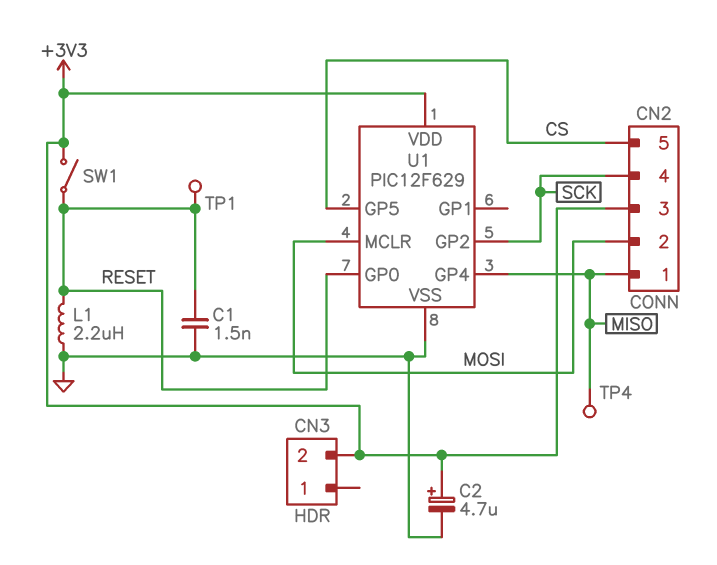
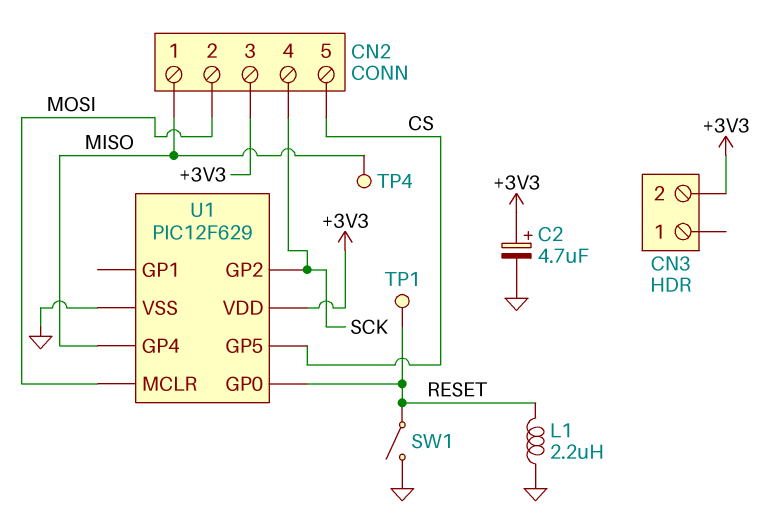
C1: 1.5nF (GND, RESET) -> none
SW1: switch (+3V3, RESET) -> switch (GND, RESET)

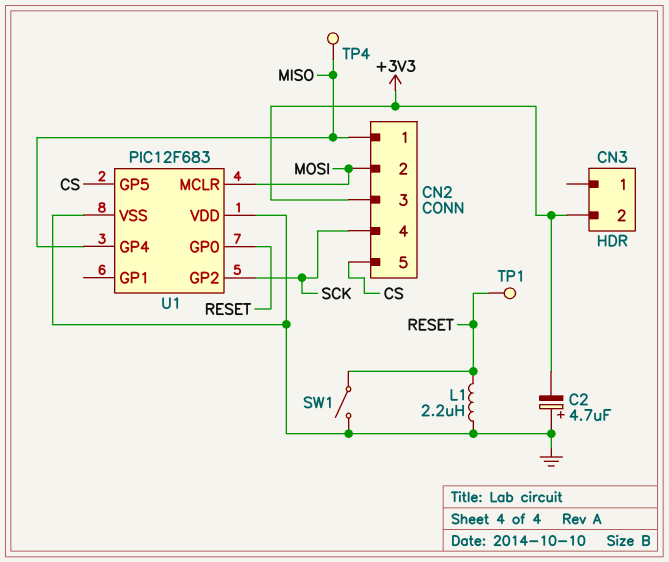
C2: 4.7uF (plus +3V3, minus GND) -> 4.7uF (plus GND, minus +3V3)
U1: PIC12F629 -> PIC12F683
U1 pin VDD: +3V3 -> GND

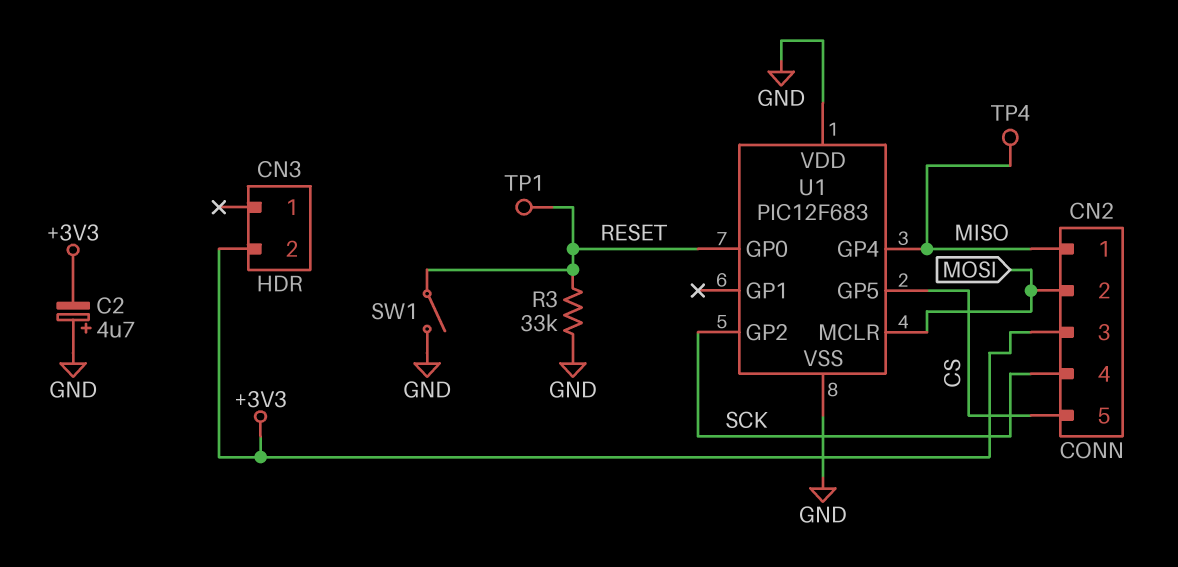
L1: 2.2uH (GND, RESET) -> none
R3: none -> 33k (GND, RESET)

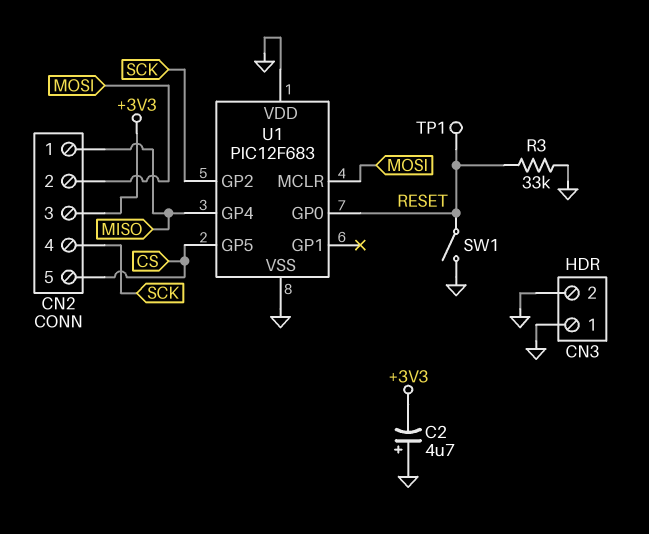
CN3 pin 1: none -> GND
CN3 pin 2: +3V3 -> GND
TP4: test point (MISO) -> none

